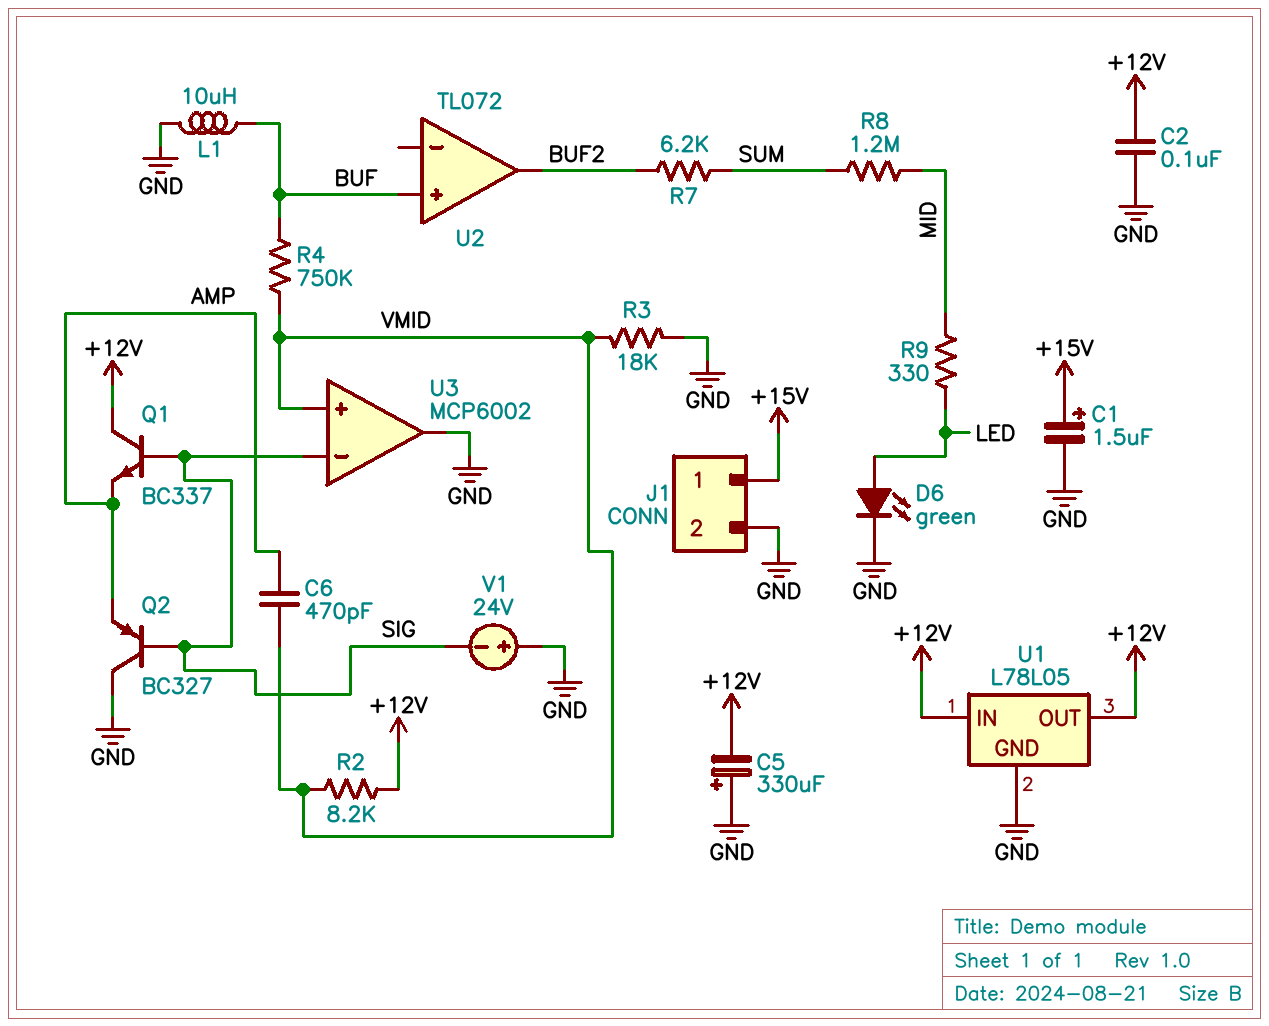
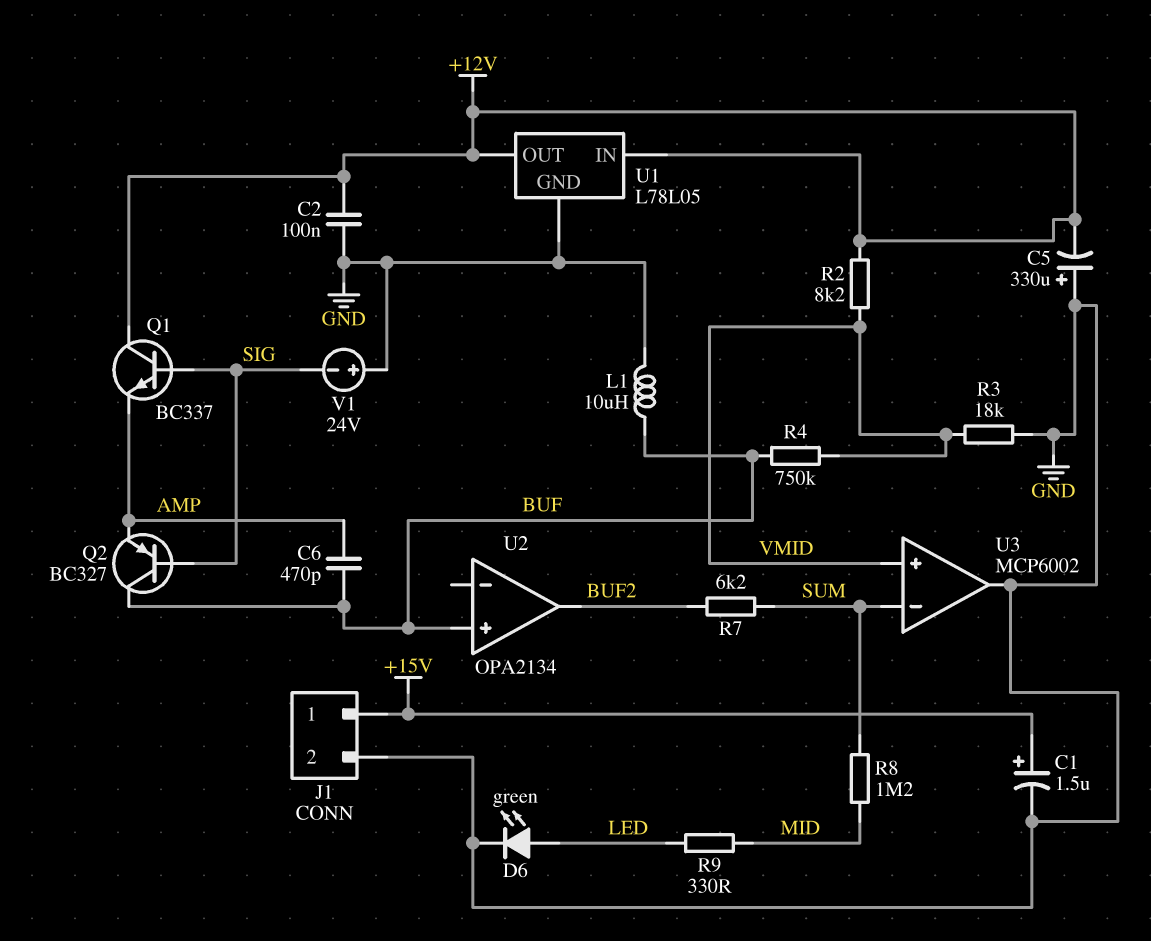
C6: 470pF (AMP, VMID) -> 470pF (AMP, BUF)
Q2: PNP BC327 (B SIG, C GND, E AMP) -> PNP BC327 (B SIG, C BUF, E AMP)
U2: TL072 -> OPA2134
U3 pin in-: SIG -> SUM

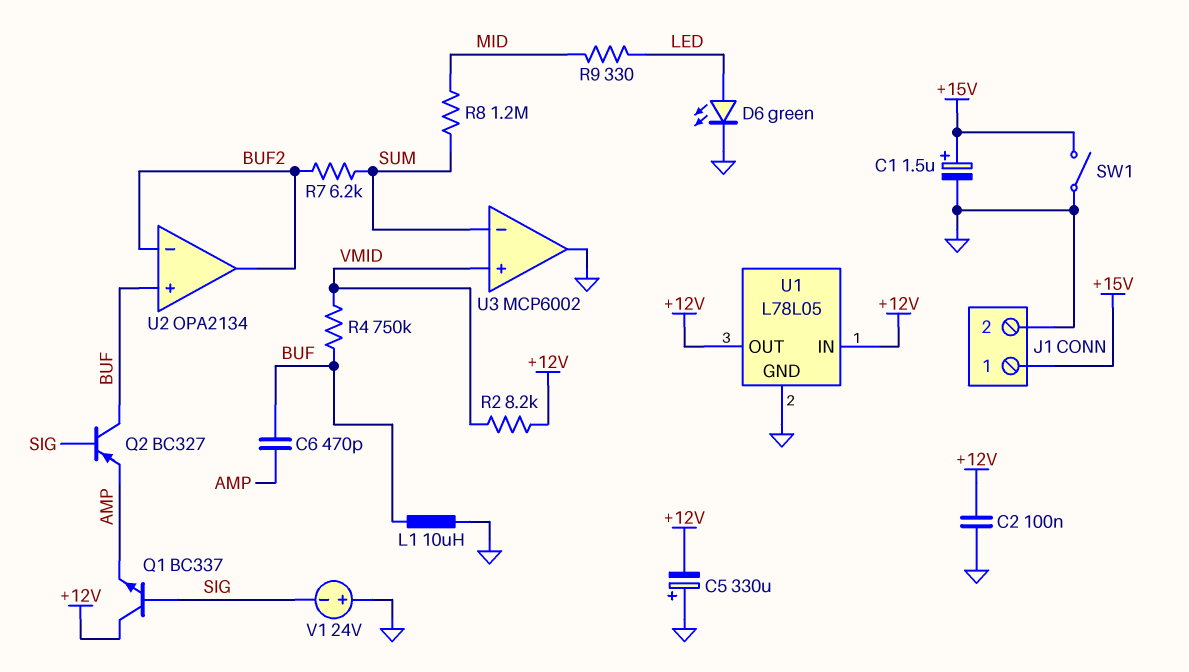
R3: 18k (GND, VMID) -> none
SW1: none -> switch (+15V, GND)
U2 pin in-: none -> BUF2

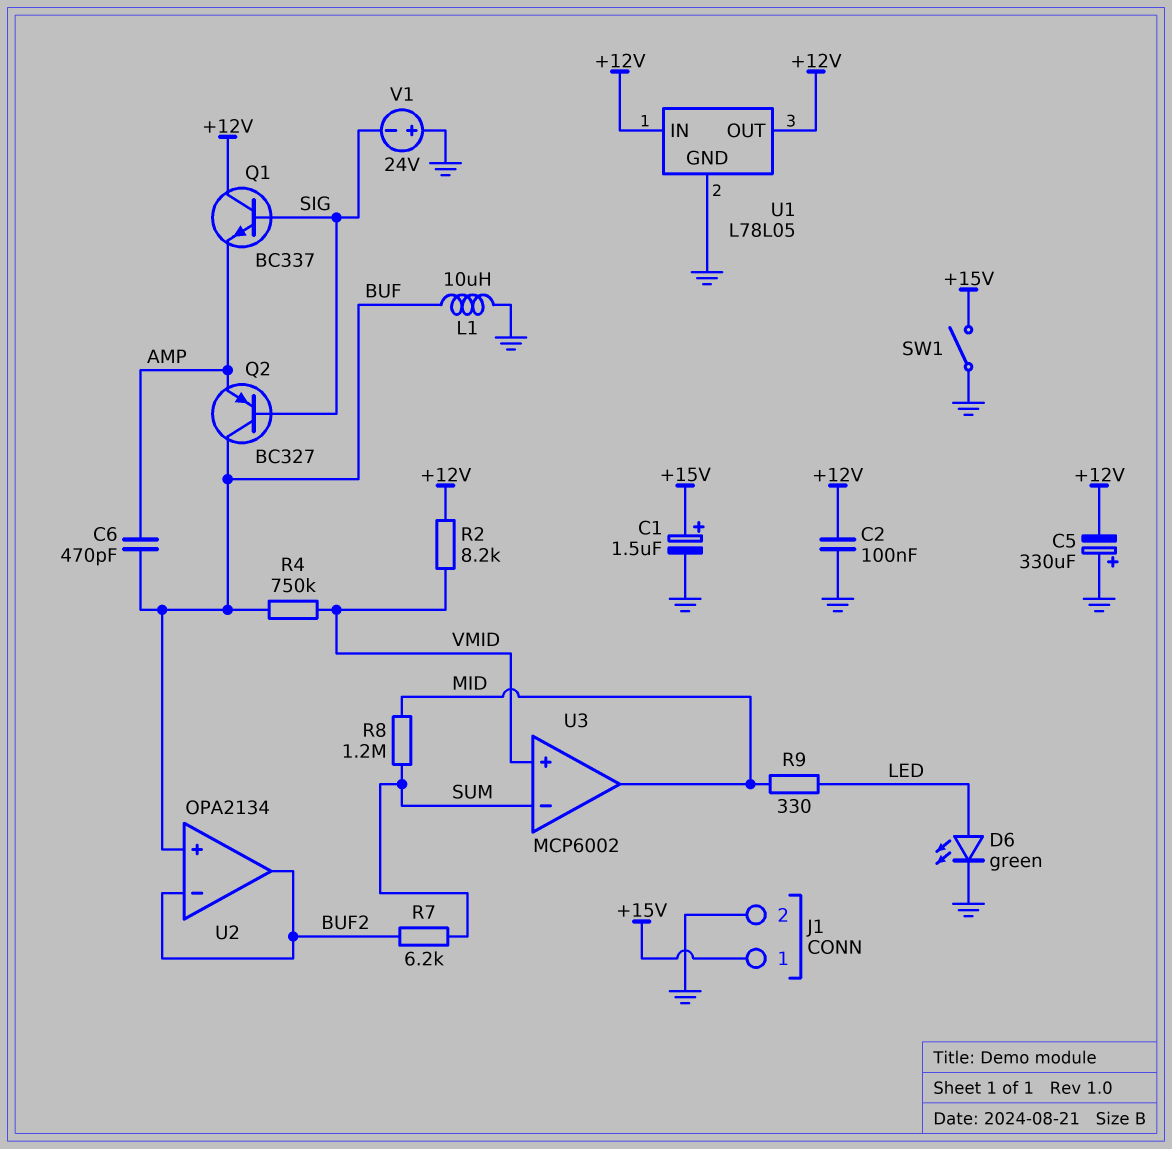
U3 pin out: GND -> MID

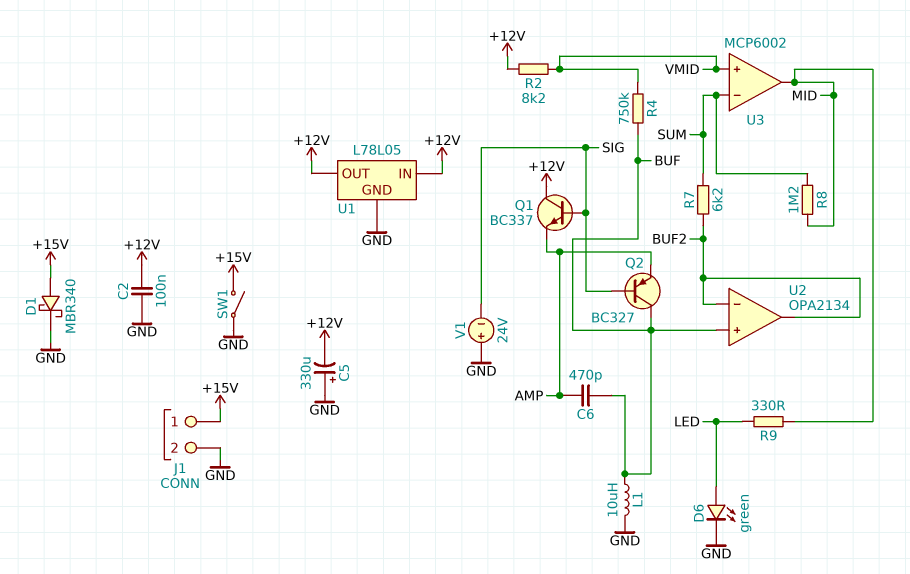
C1: 1.5uF (plus +15V, minus GND) -> none
D1: none -> schottky MBR340 (A +15V, K GND)

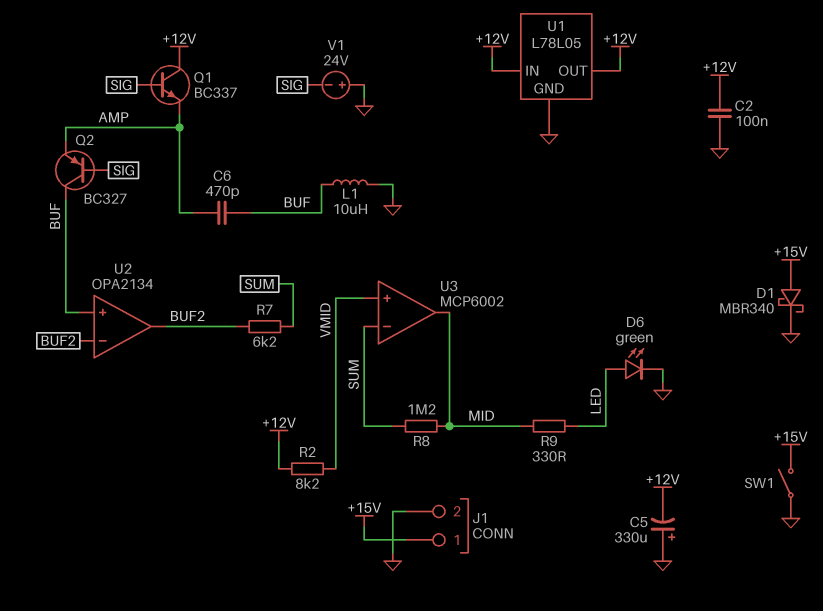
R4: 750k (BUF, VMID) -> none

